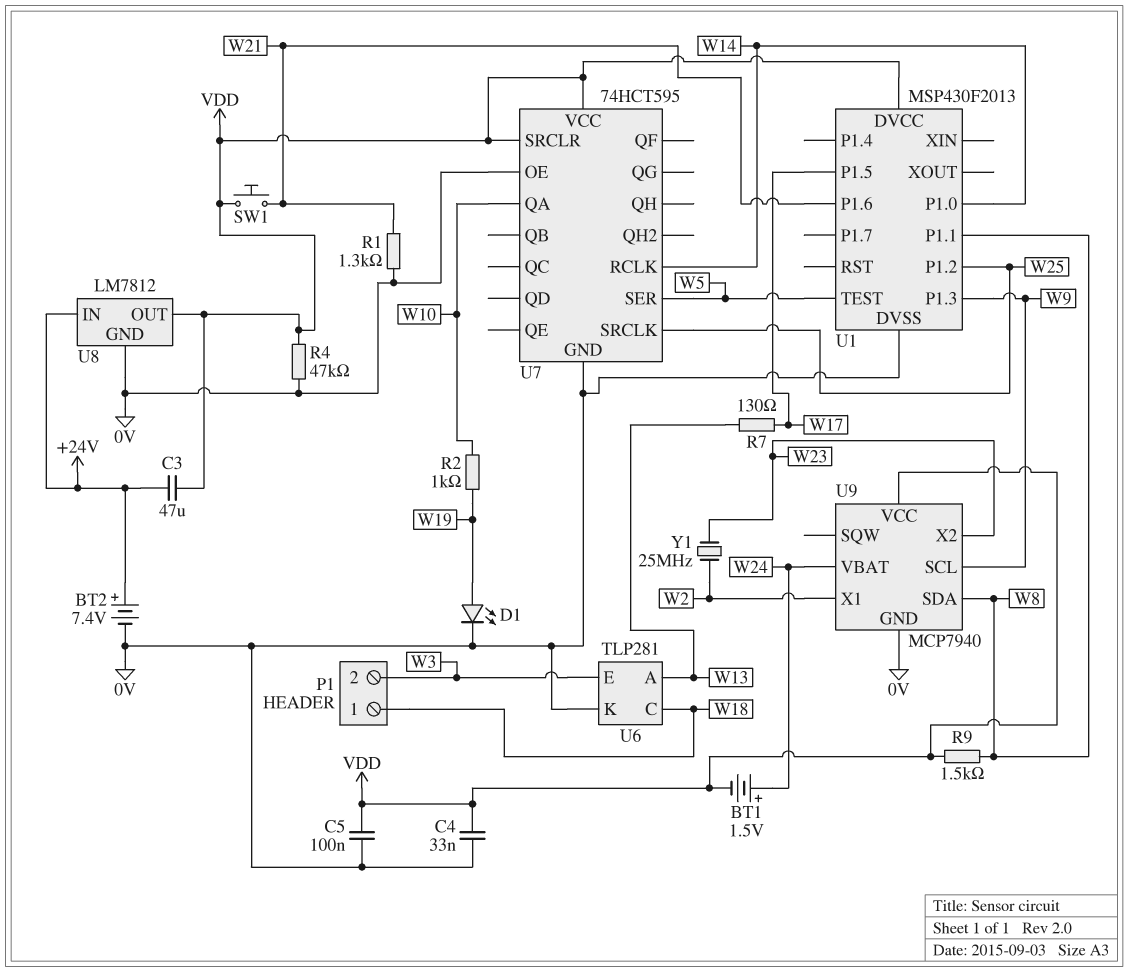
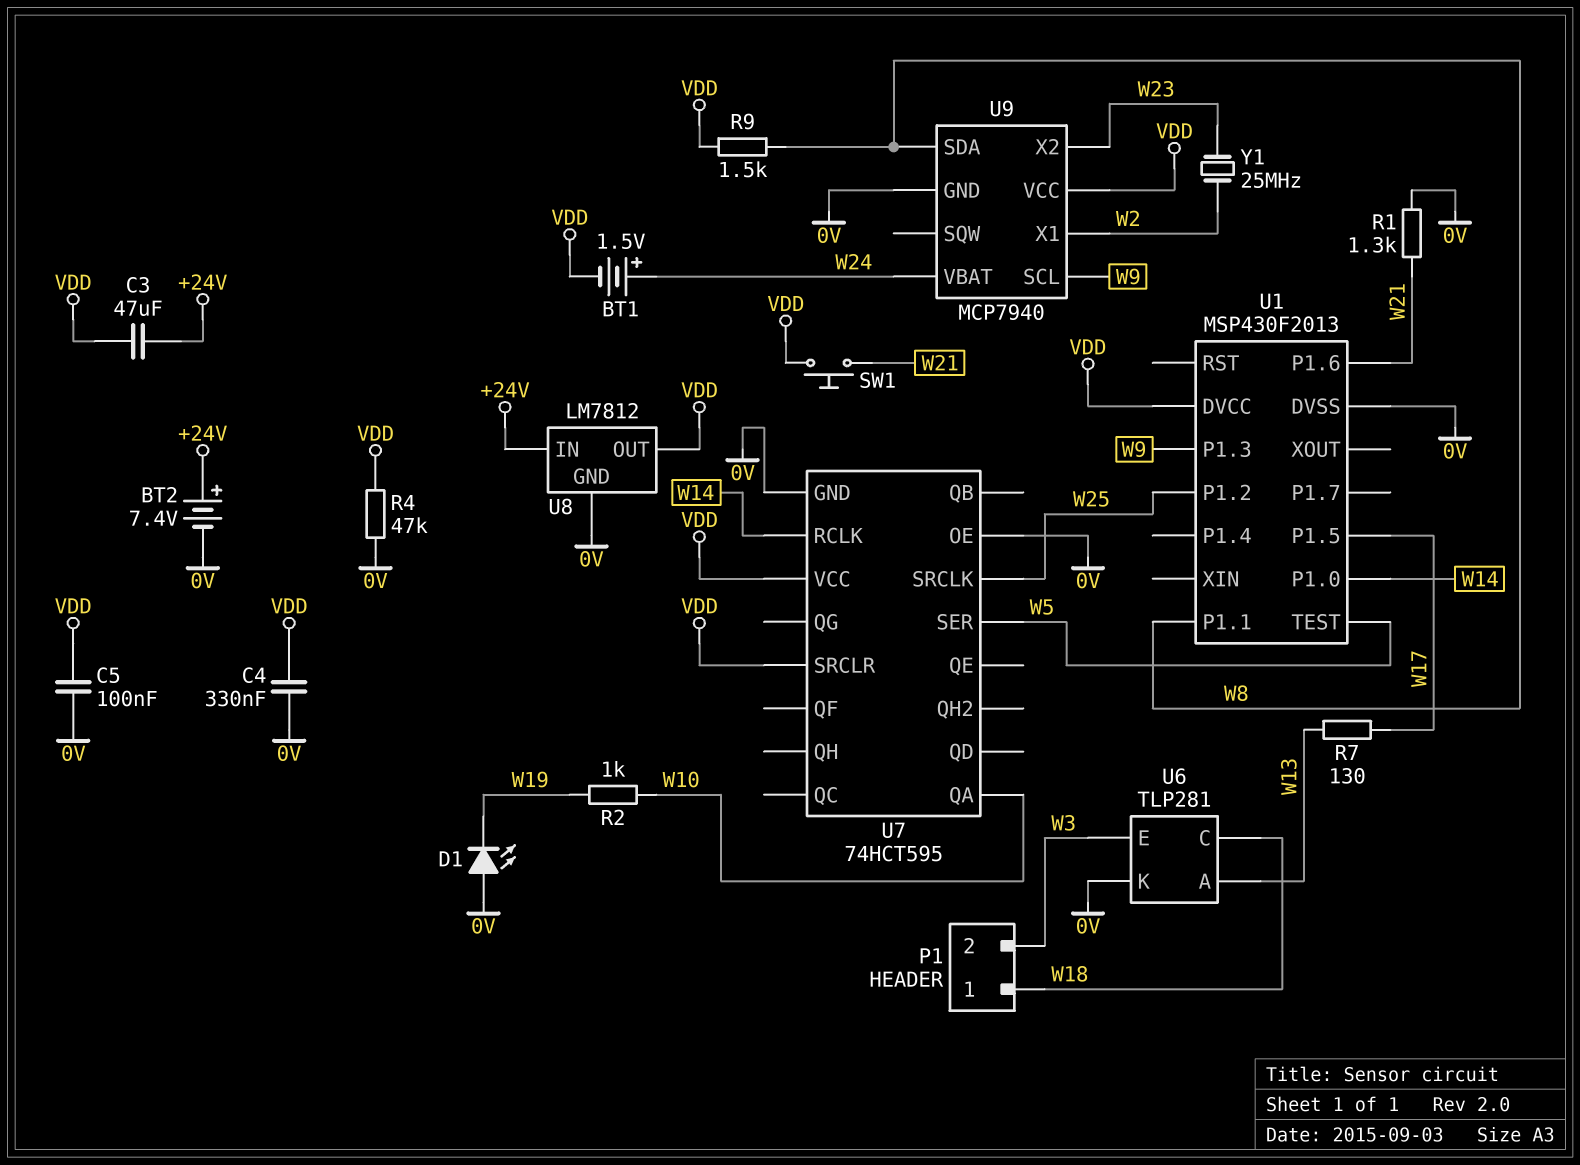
C4: 33nF (0V, VDD) -> 330nF (0V, VDD)
D1: LED (A W19, K 0V) -> LED (A 0V, K W19)

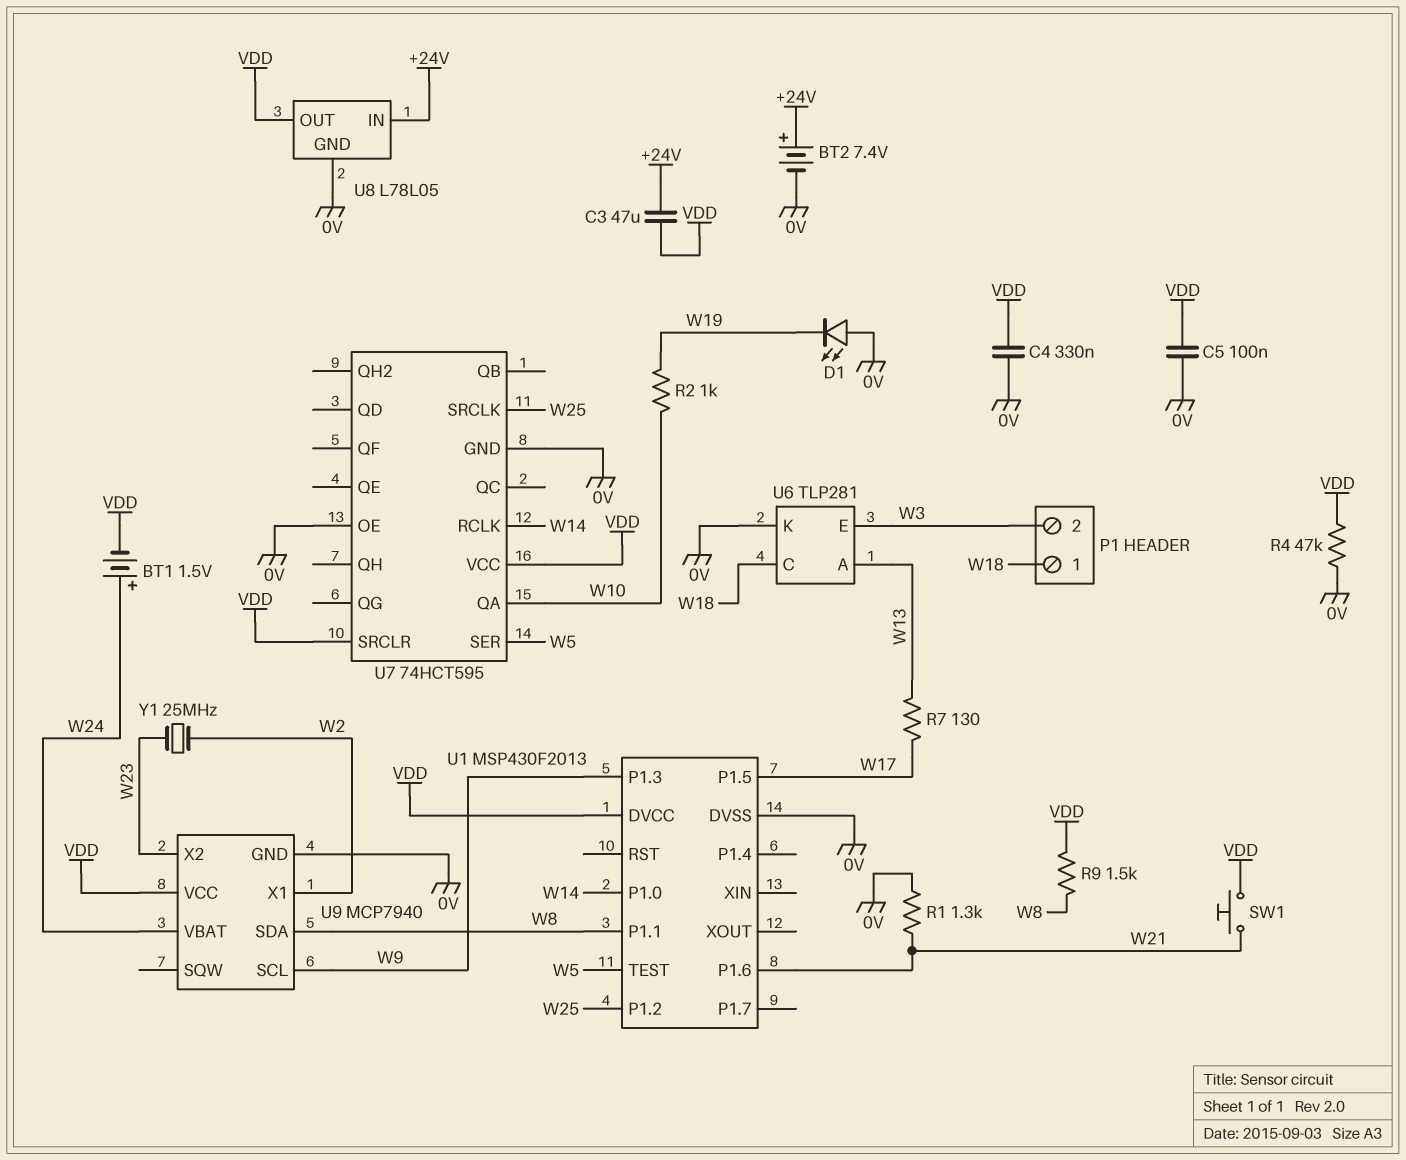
U8: LM7812 -> L78L05

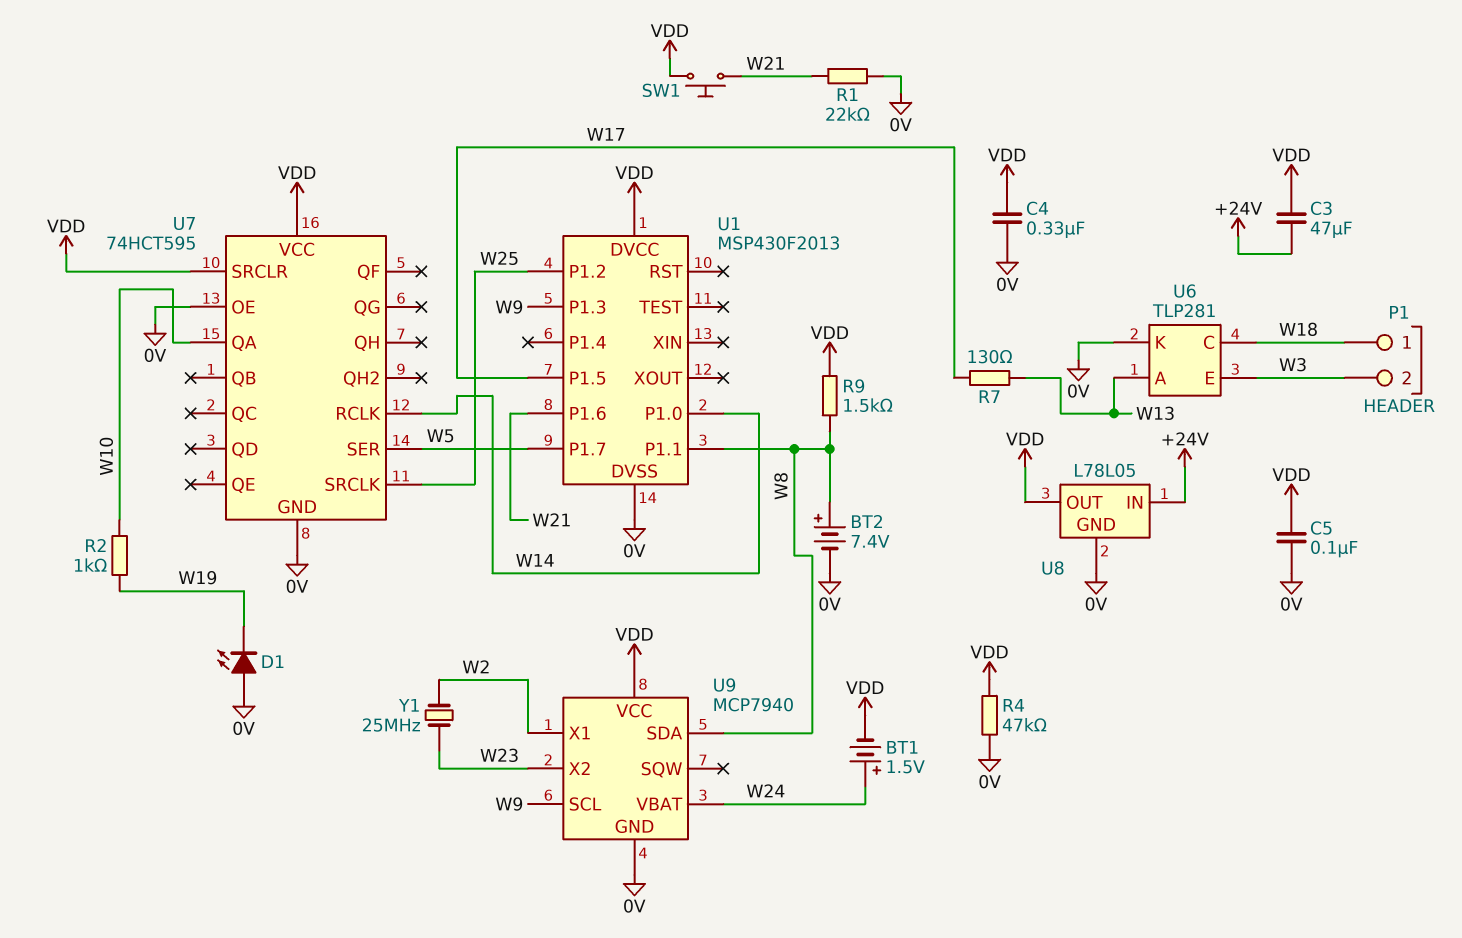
BT2: 7.4V (plus +24V, minus 0V) -> 7.4V (plus W8, minus 0V)
R1: 1.3k (0V, W21) -> 22k (0V, W21)
U1 pin P1.7: none -> W5
U1 pin TEST: W5 -> none

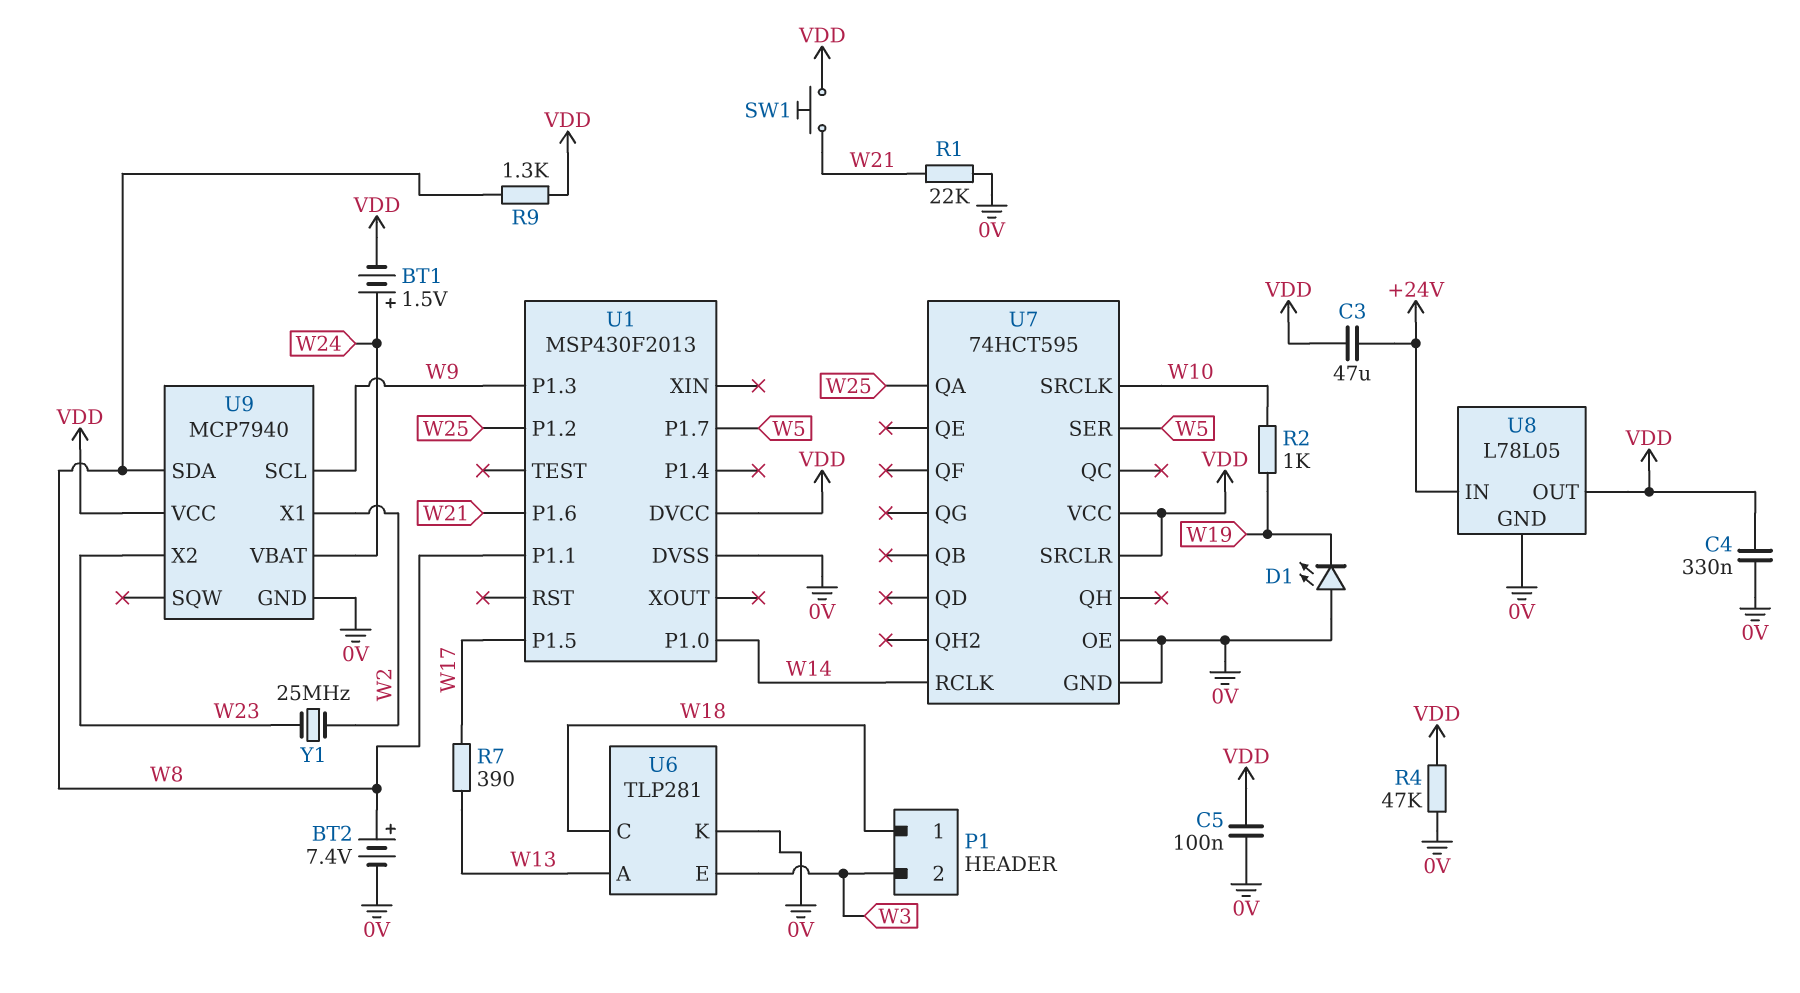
R7: 130 (W13, W17) -> 390 (W13, W17)
R9: 1.5k (VDD, W8) -> 1.3k (VDD, W8)
U7 pin QA: W10 -> W25
U7 pin SRCLK: W25 -> W10

